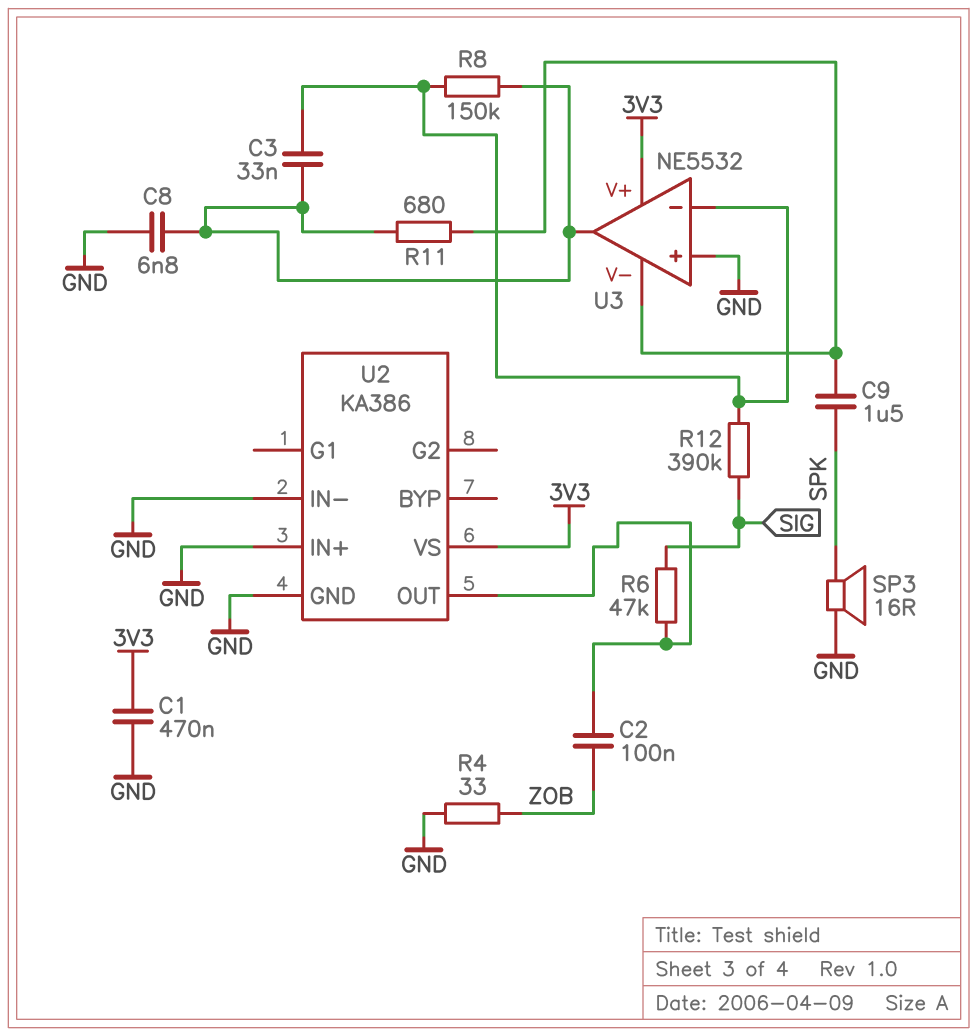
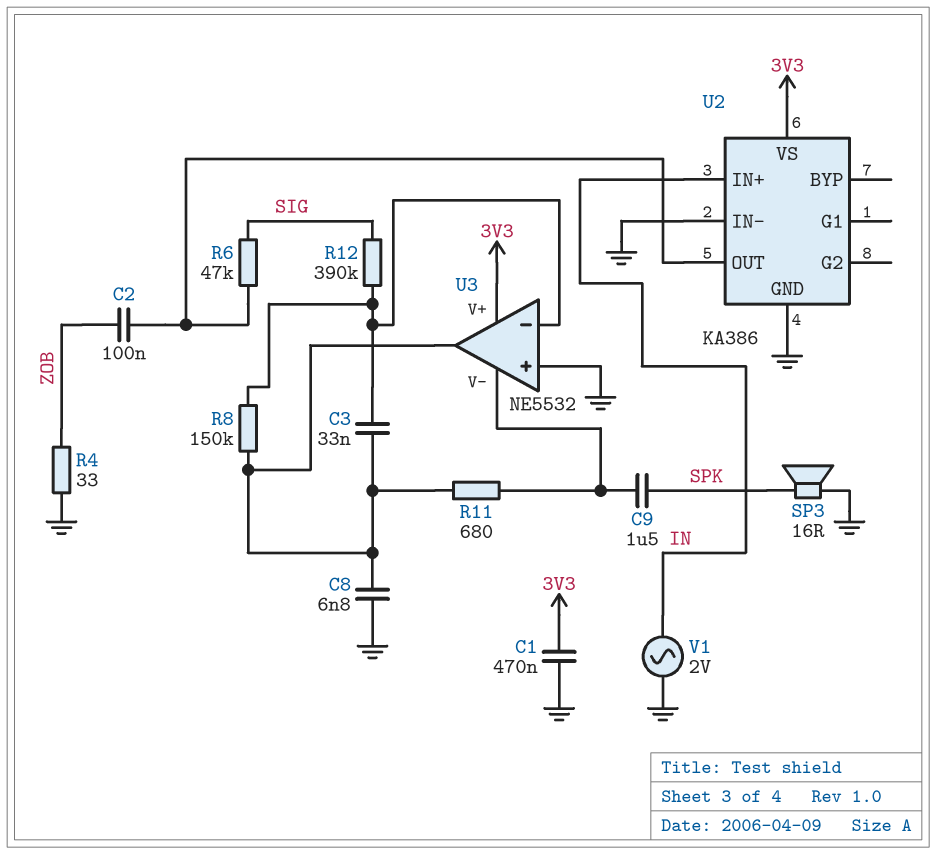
U2 pin IN+: GND -> IN
V1: none -> AC 2V (GND, IN)

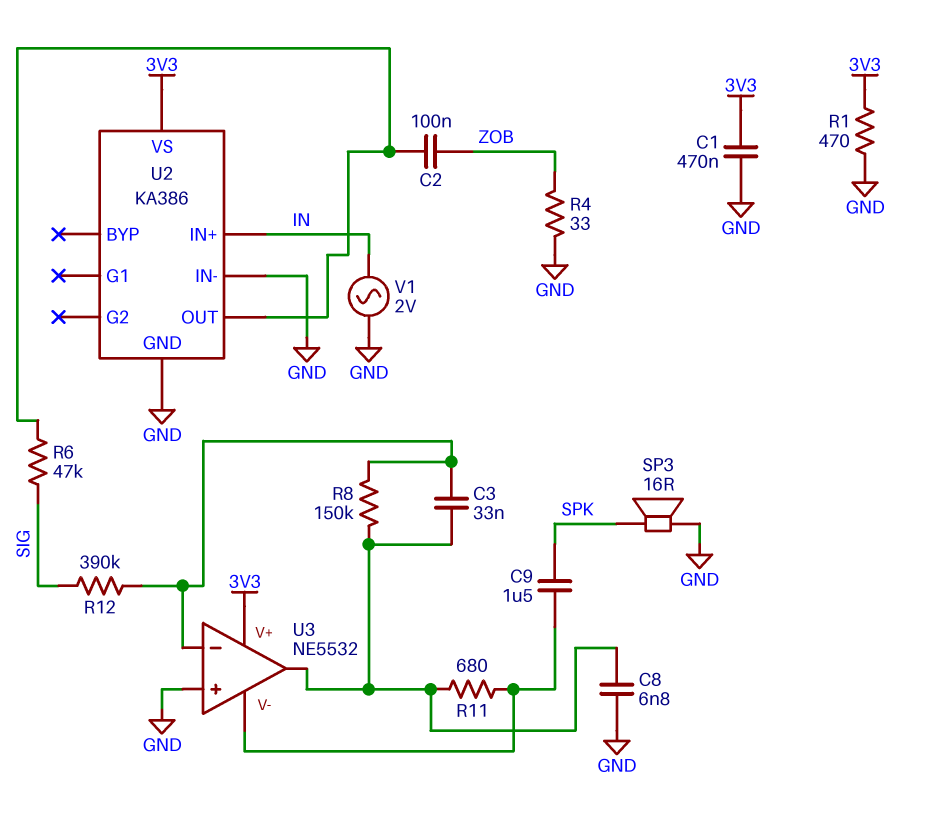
R1: none -> 470 (3V3, GND)

